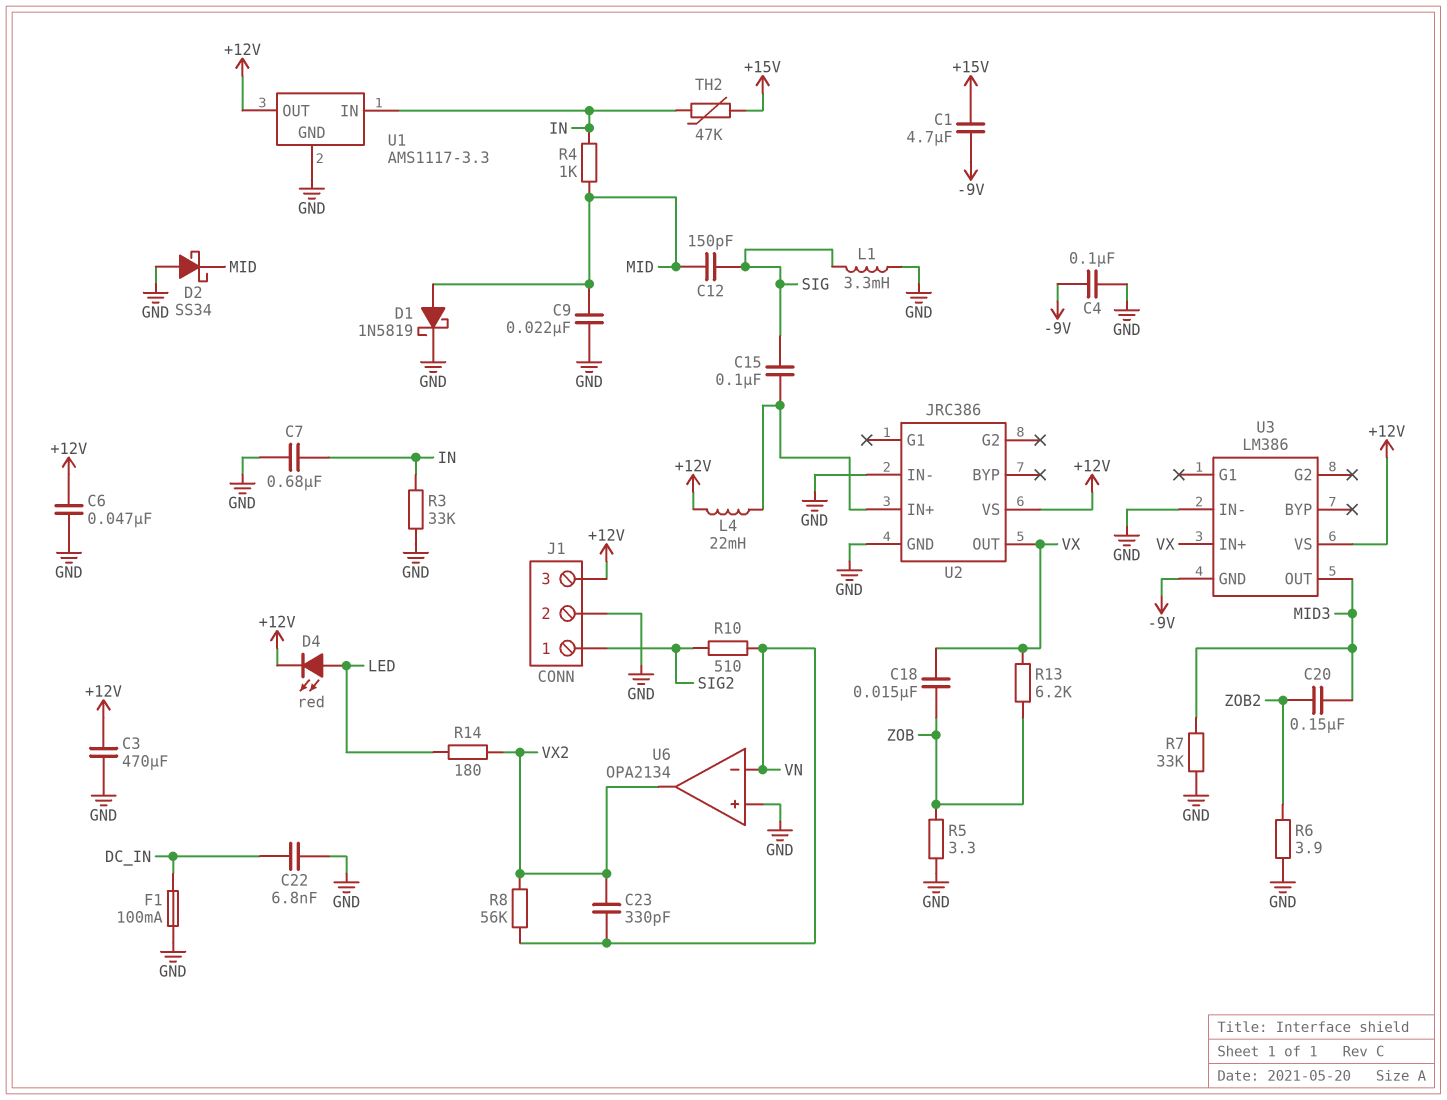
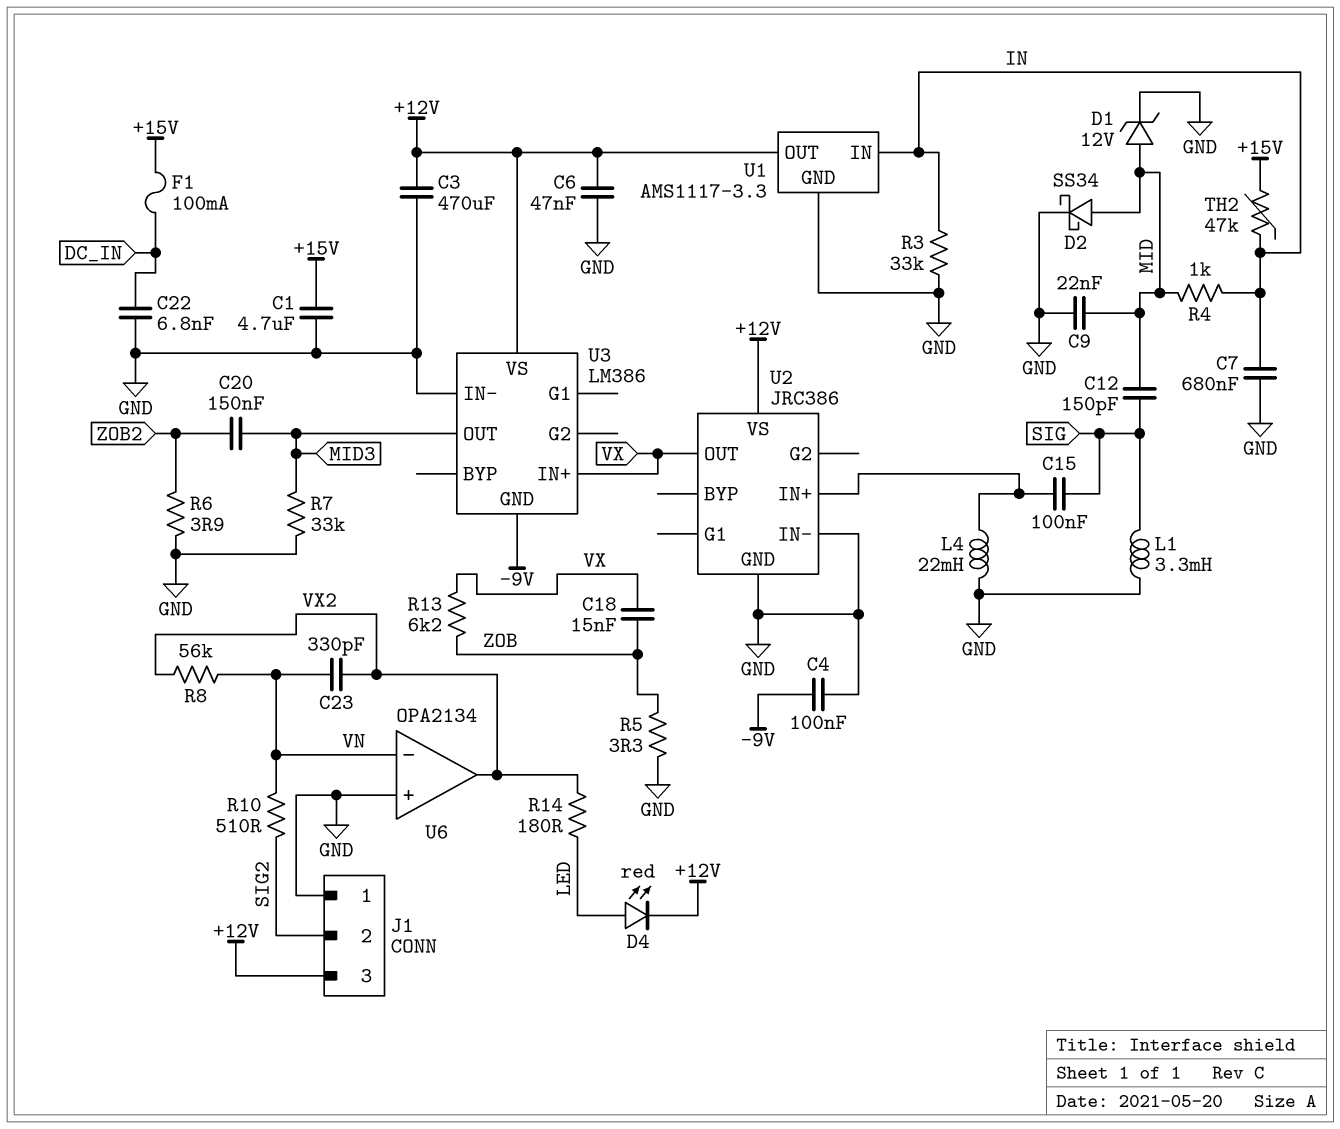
C1: 4.7uF (+15V, -9V) -> 4.7uF (+15V, GND)
D1: schottky 1N5819 (A MID, K GND) -> zener 12V (A MID, K GND)
D2: schottky SS34 (A GND, K MID) -> schottky SS34 (A MID, K GND)
F1: 100mA (DC_IN, GND) -> 100mA (+15V, DC_IN)
J1 pin 1: SIG2 -> GND
J1 pin 2: GND -> SIG2
L4: 22mH (+12V, U2/IN+) -> 22mH (GND, U2/IN+)

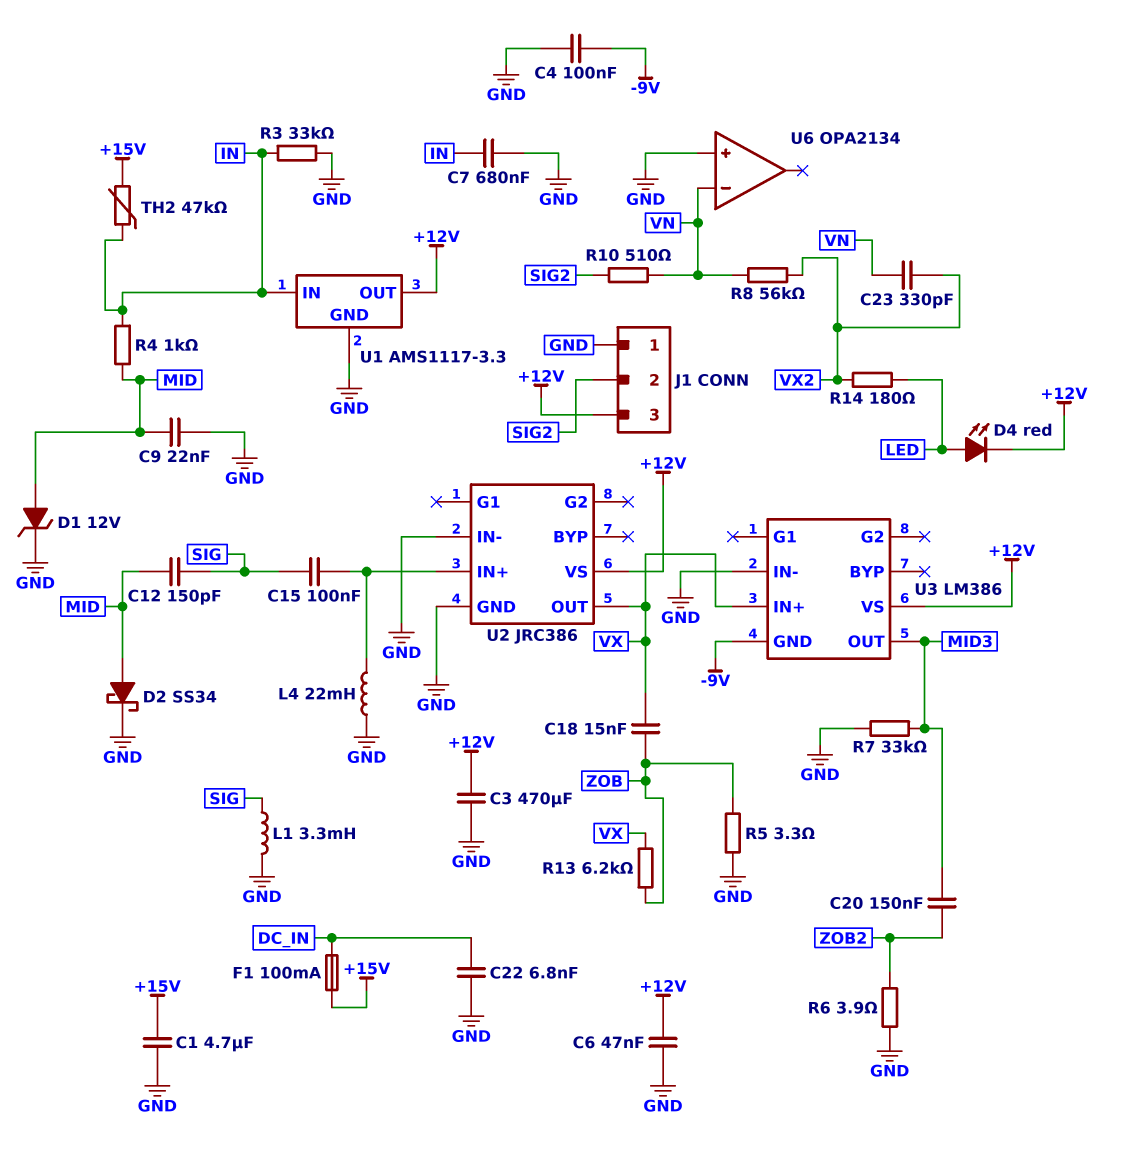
U6 pin out: VX2 -> none

